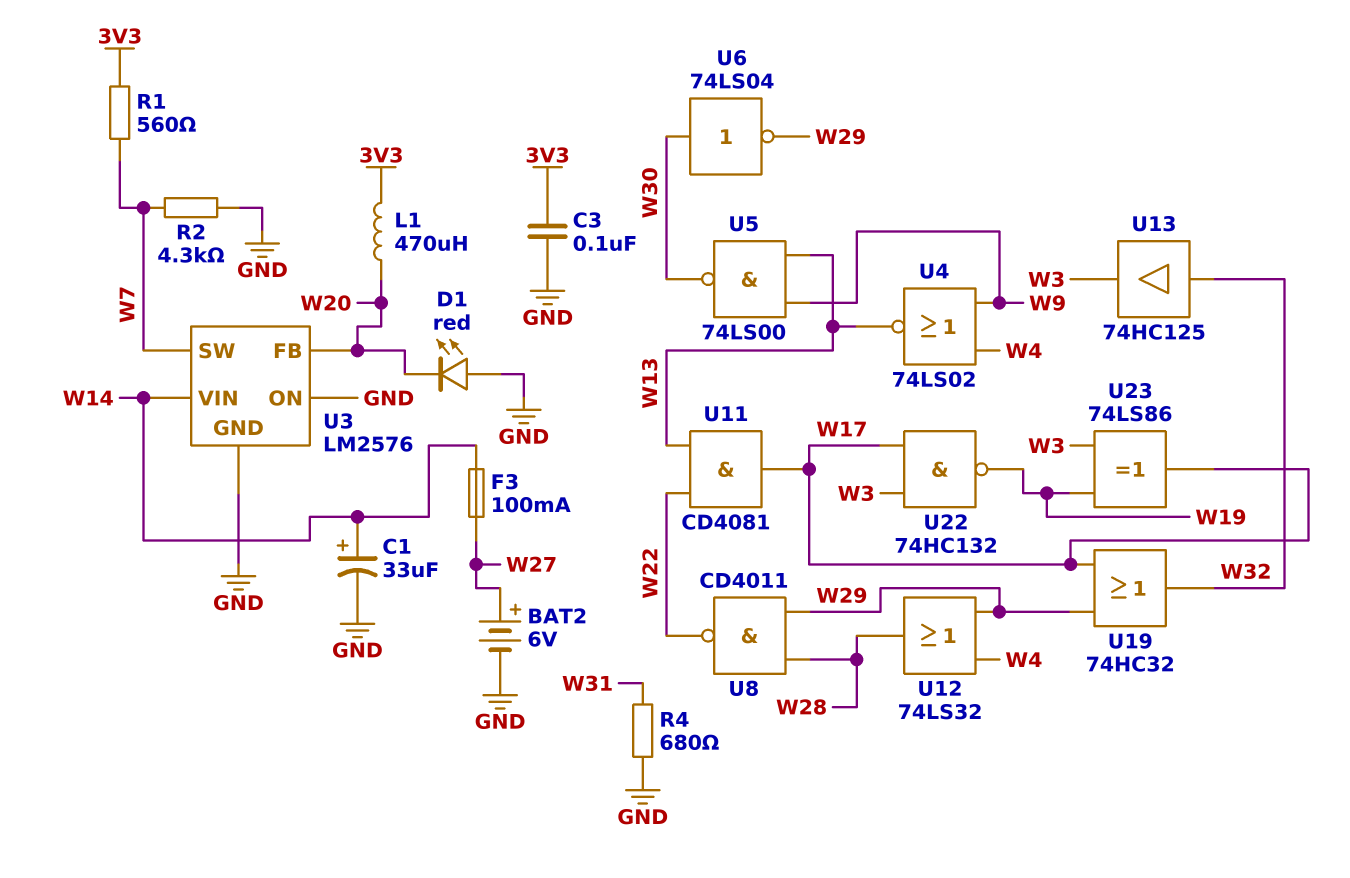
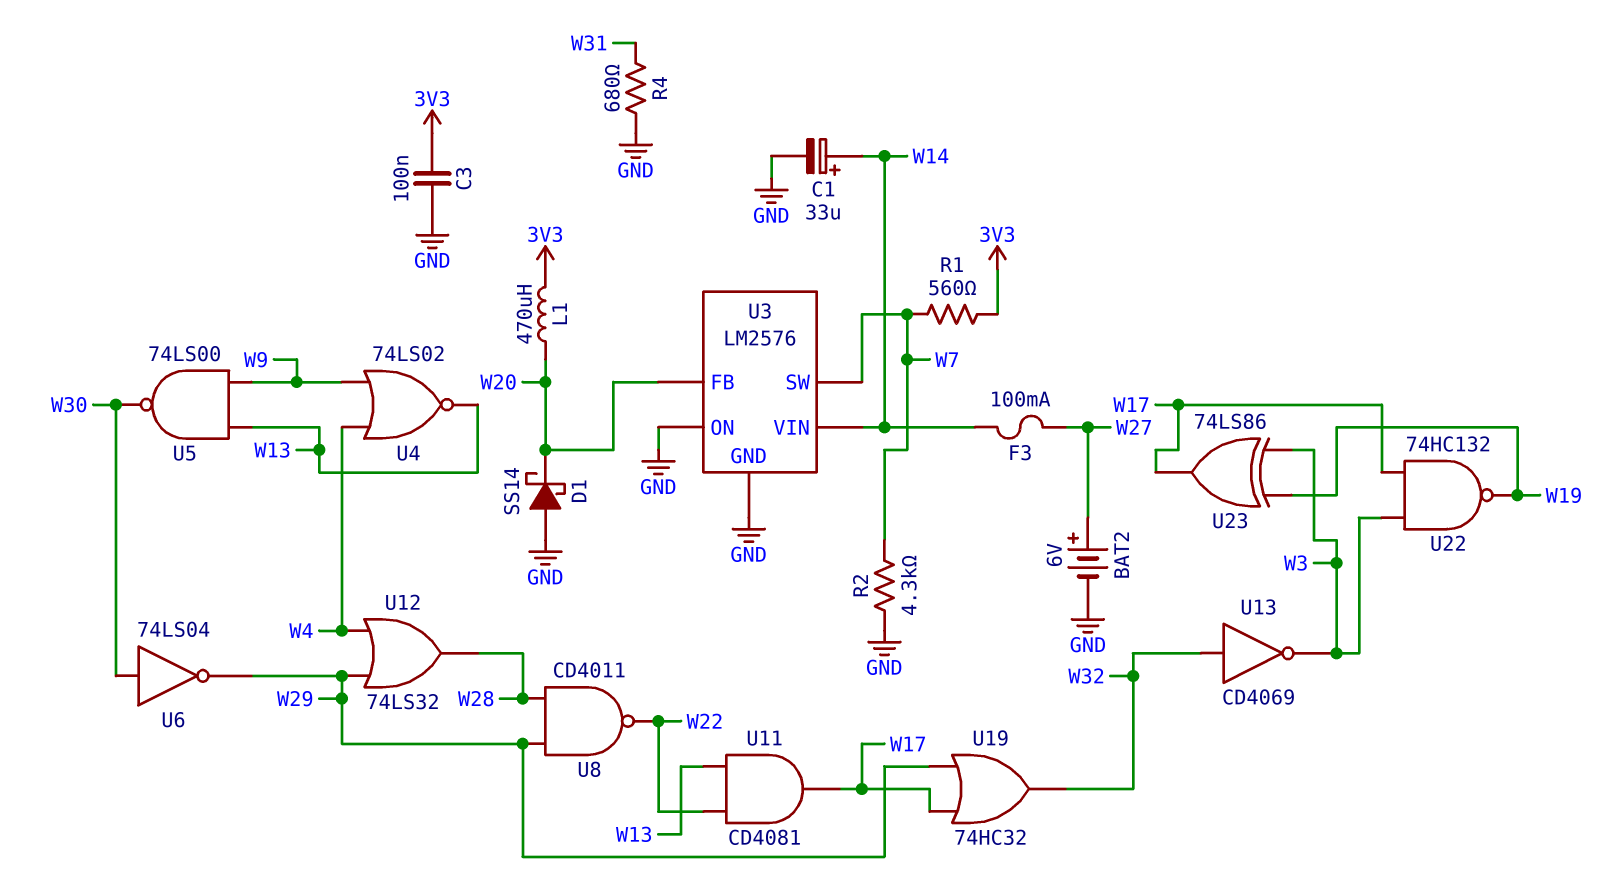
D1: LED red (A GND, K W20) -> schottky SS14 (A GND, K W20)
U13: buffer 74HC125 (in W32, out W3) -> NOT CD4069 (in W32, out W3)

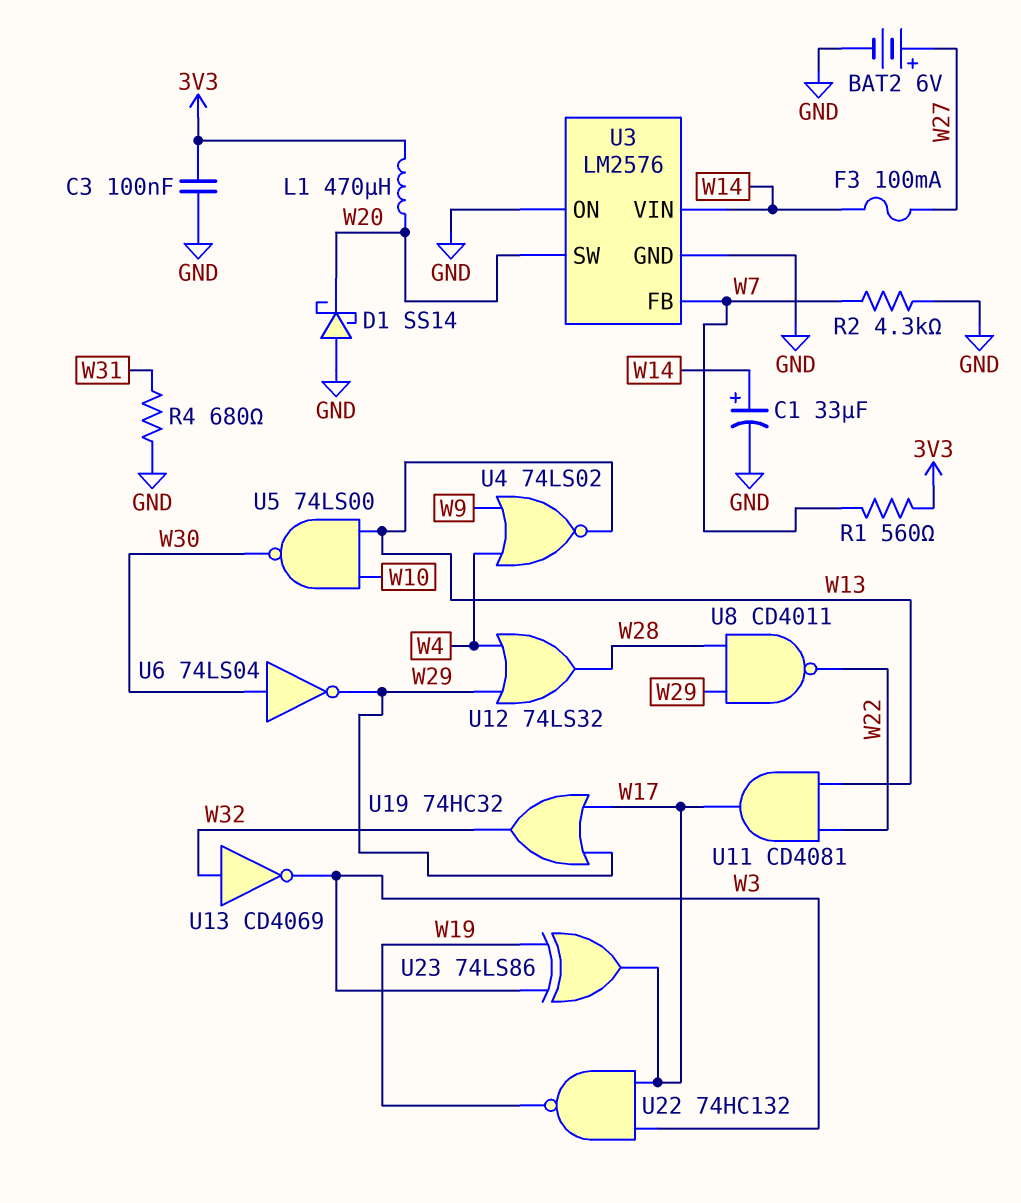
U3 pin FB: W20 -> W7
U3 pin SW: W7 -> W20
U5: NAND 74LS00 (in W9, in W13, out W30) -> NAND 74LS00 (in W10, in W13, out W30)

